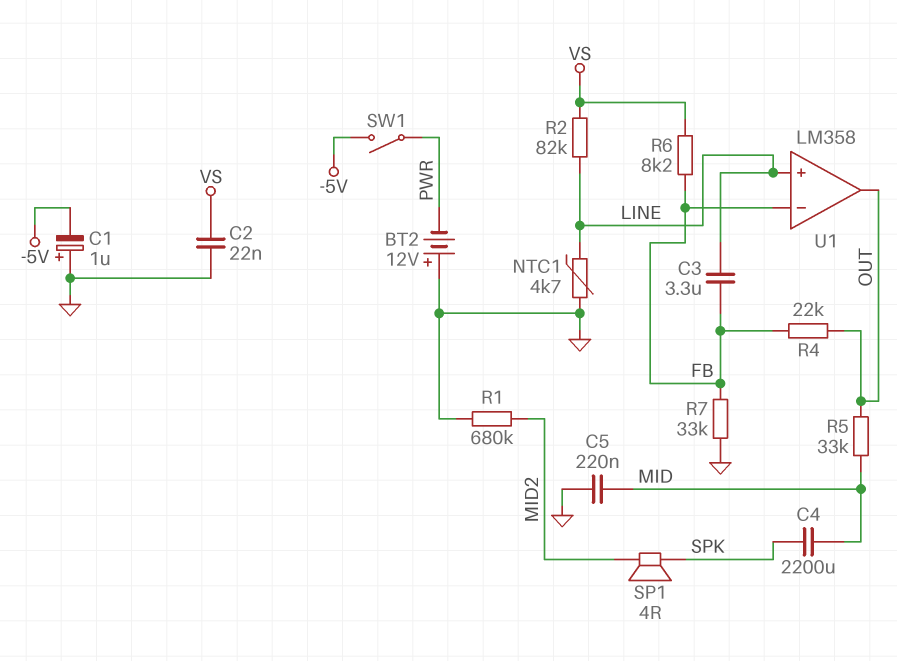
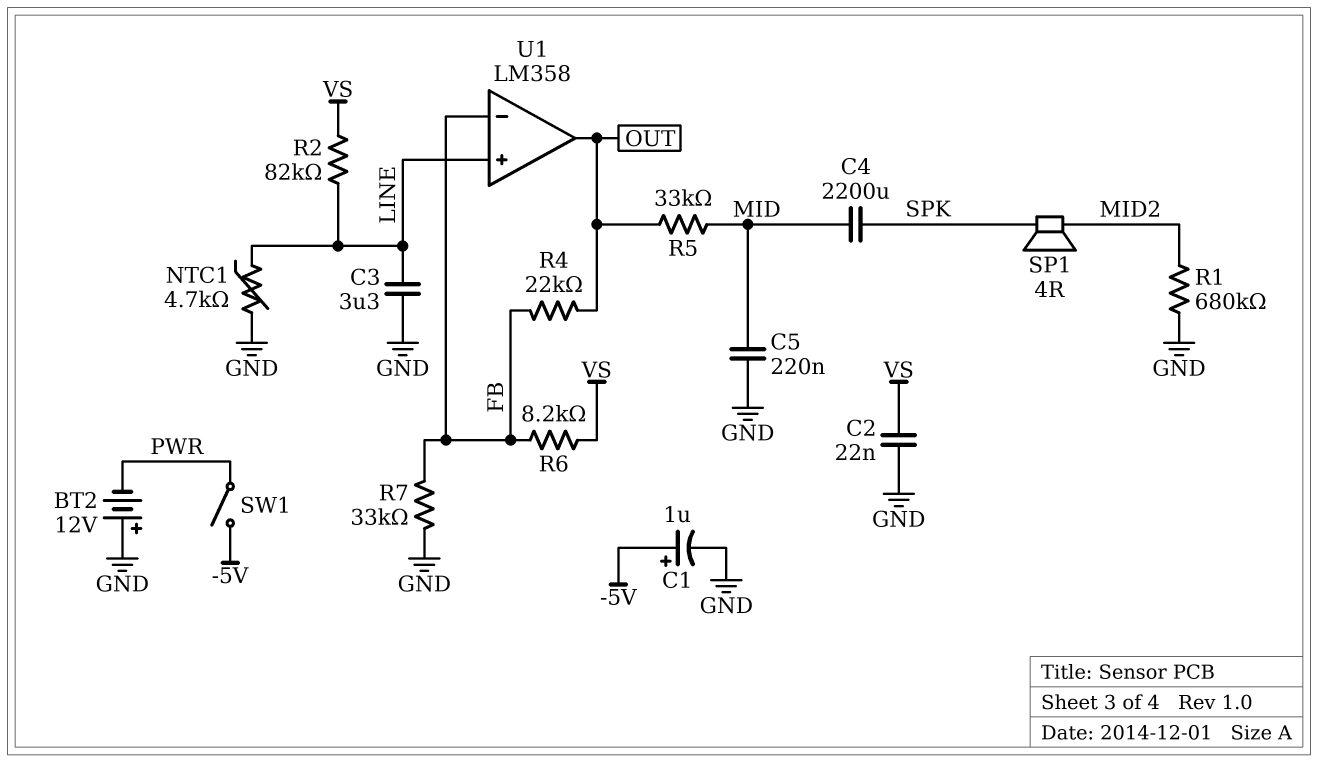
C1: 1uF (plus GND, minus -5V) -> 1uF (plus -5V, minus GND)
C3: 3.3uF (FB, LINE) -> 3.3uF (GND, LINE)

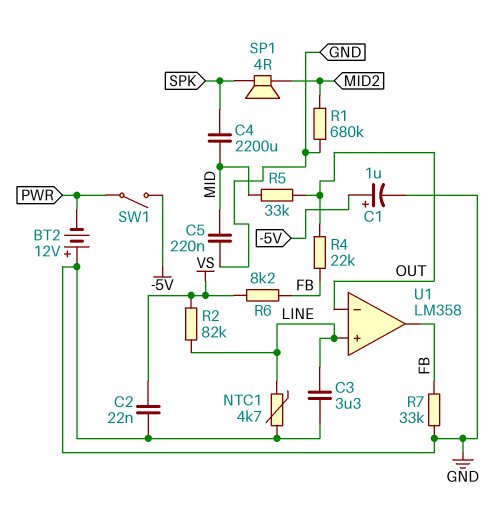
U1 pin in-: FB -> OUT
U1 pin out: OUT -> FB

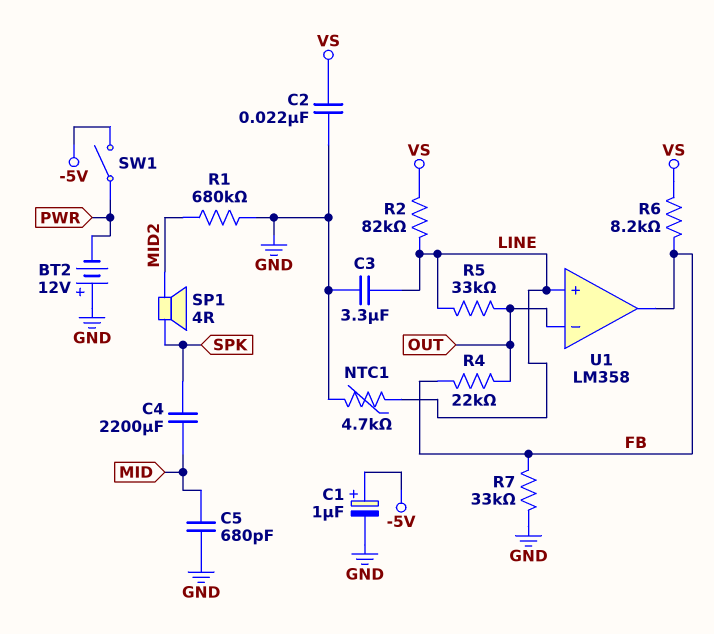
C5: 220nF (GND, MID) -> 680pF (GND, MID)
R5: 33k (MID, OUT) -> 33k (LINE, OUT)

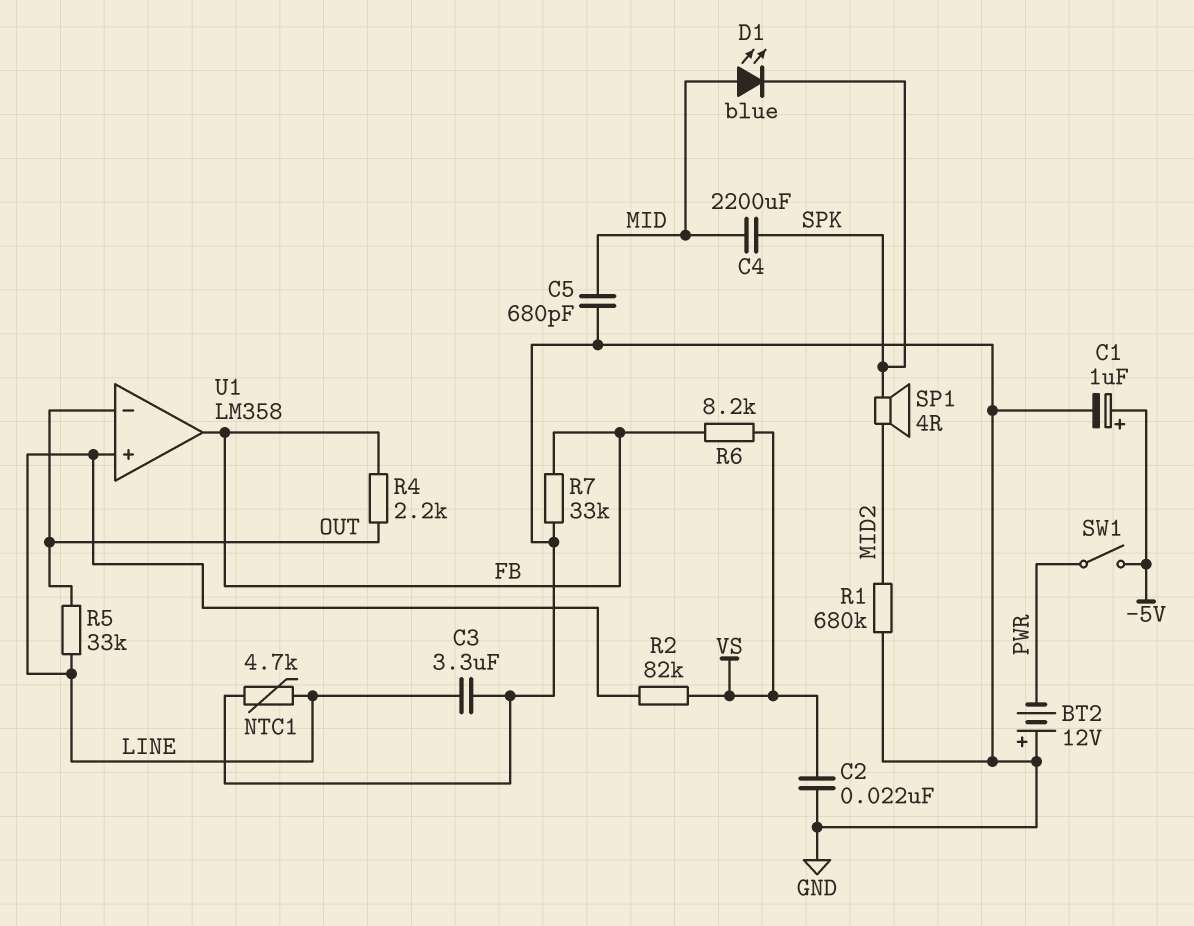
D1: none -> LED blue (A MID, K SPK)
R4: 22k (FB, OUT) -> 2.2k (FB, OUT)

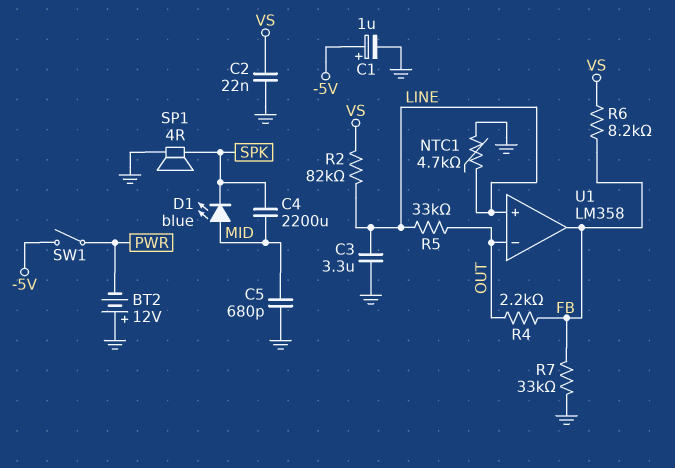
R1: 680k (GND, MID2) -> none
SP1: speaker 4R (MID2, SPK) -> speaker 4R (GND, SPK)

